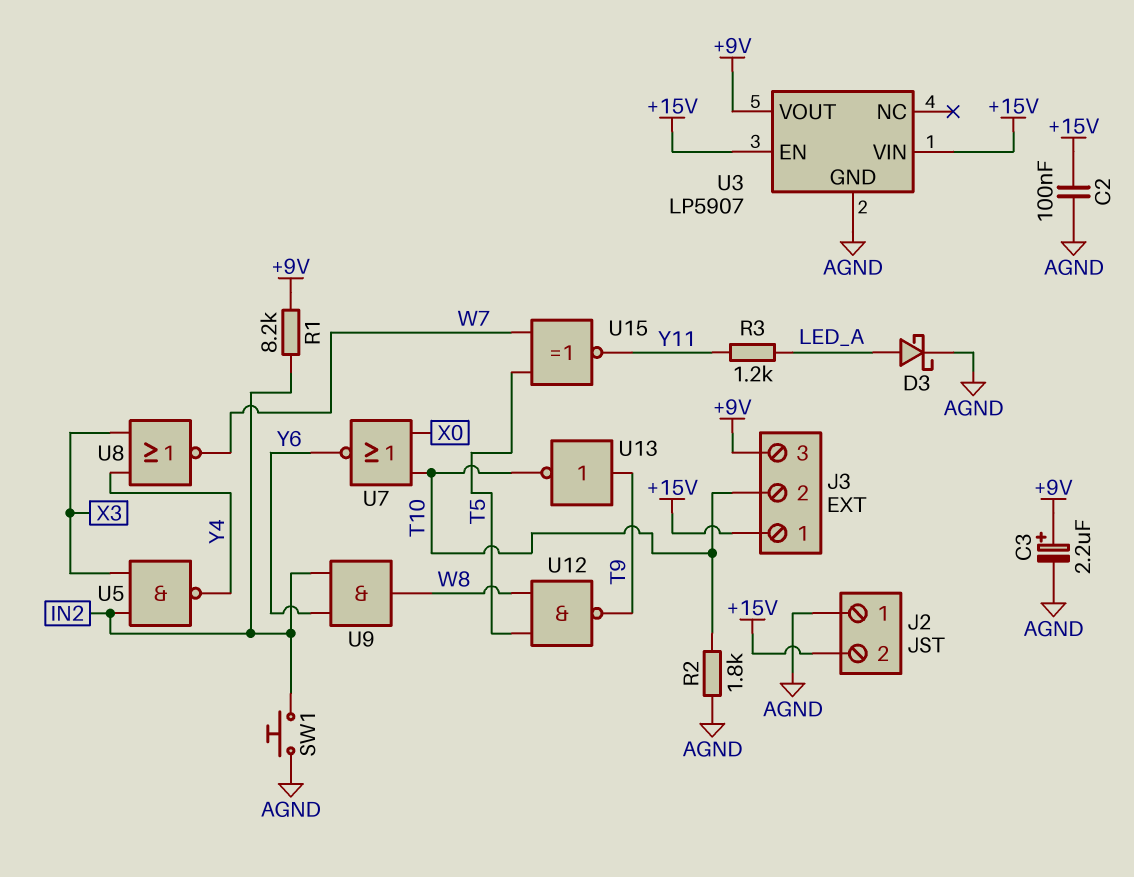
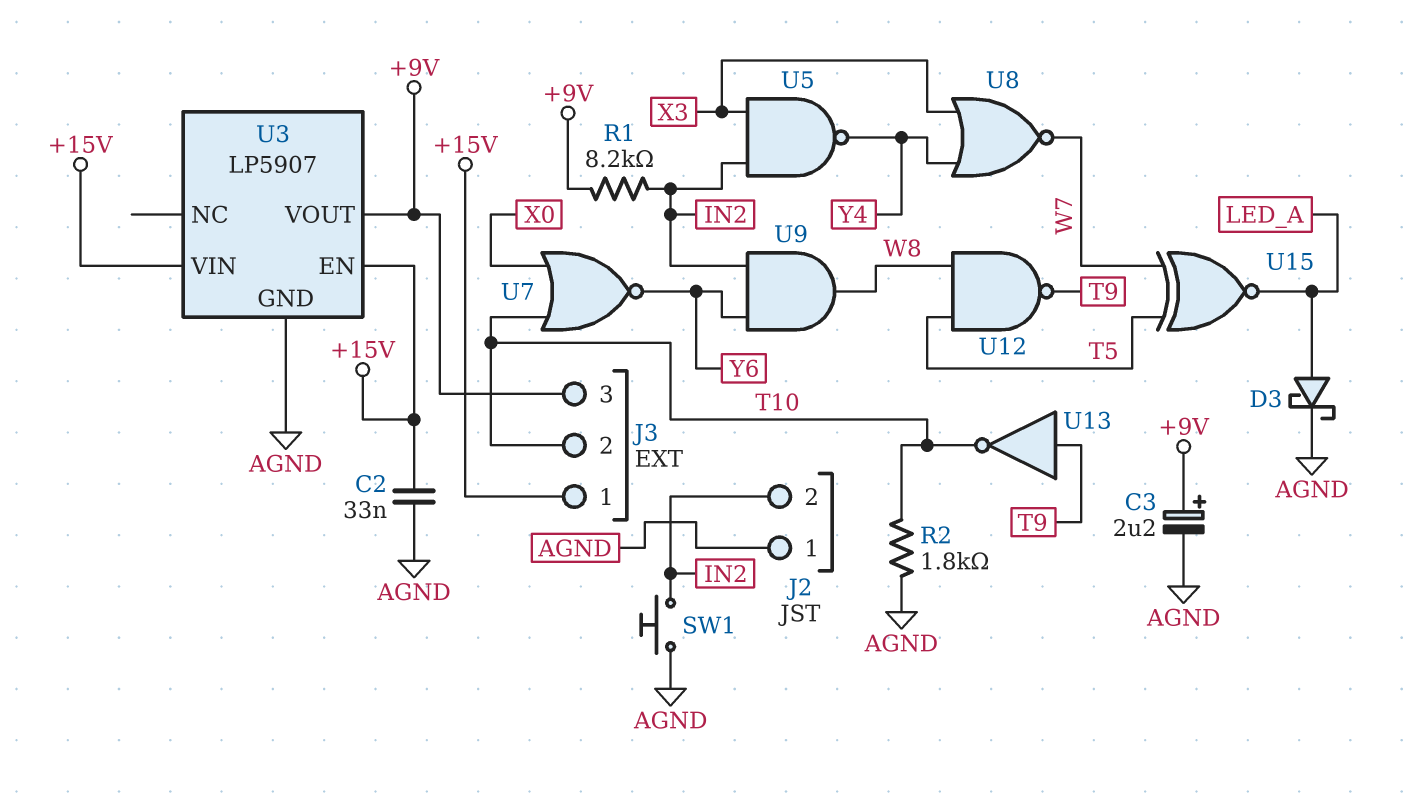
C2: 100nF (+15V, AGND) -> 33nF (+15V, AGND)
J2 pin 2: +15V -> IN2
R3: 1.2k (LED_A, Y11) -> none
U15: XNOR (in T5, in W7, out Y11) -> XNOR (in T5, in W7, out LED_A)

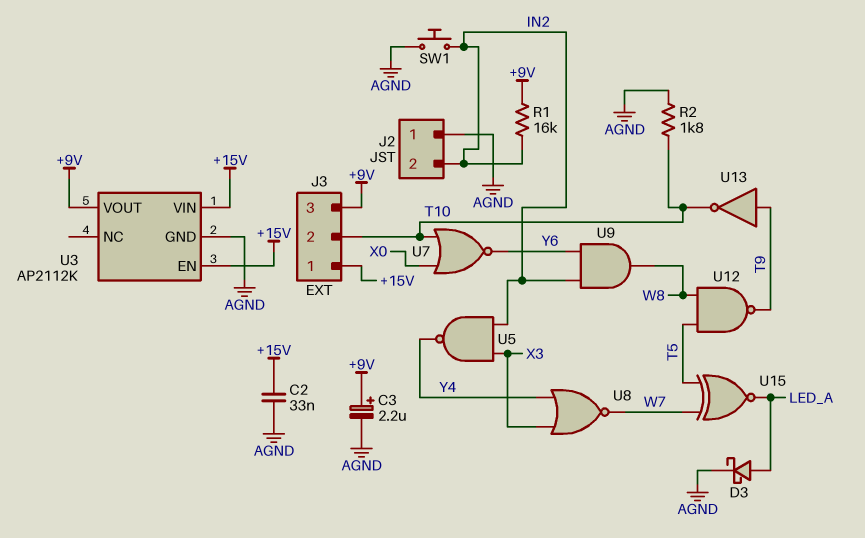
R1: 8.2k (+9V, IN2) -> 16k (+9V, IN2)
U3: LP5907 -> AP2112K

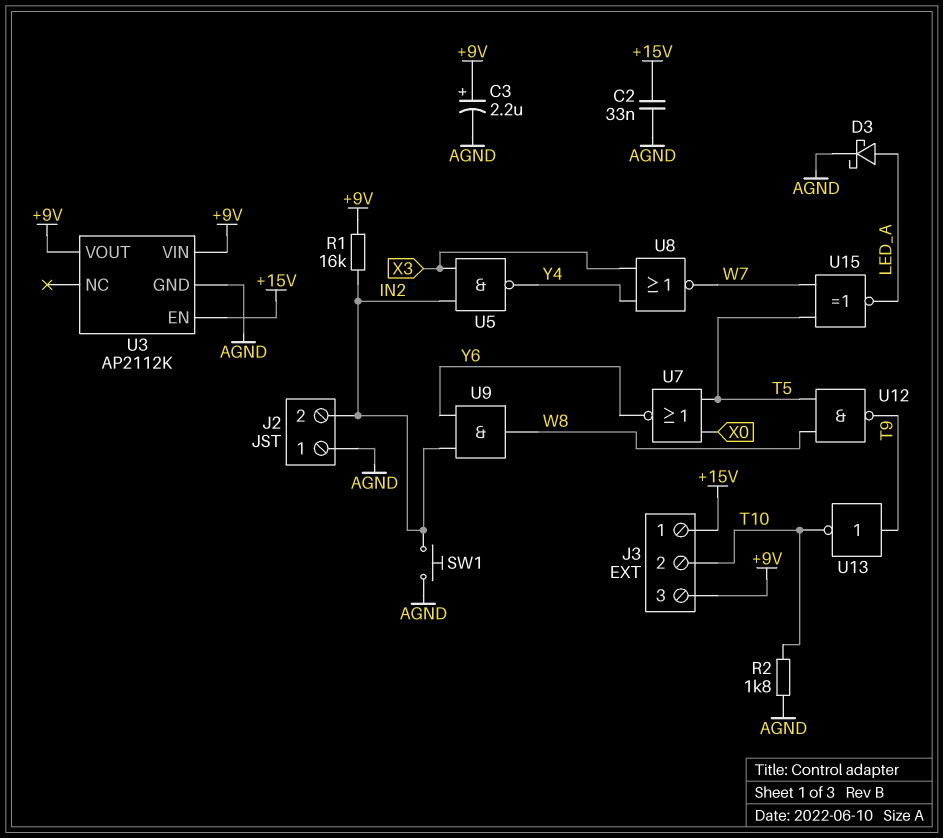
U3 pin VIN: +15V -> +9V
U7: NOR (in T10, in X0, out Y6) -> NOR (in T5, in X0, out Y6)

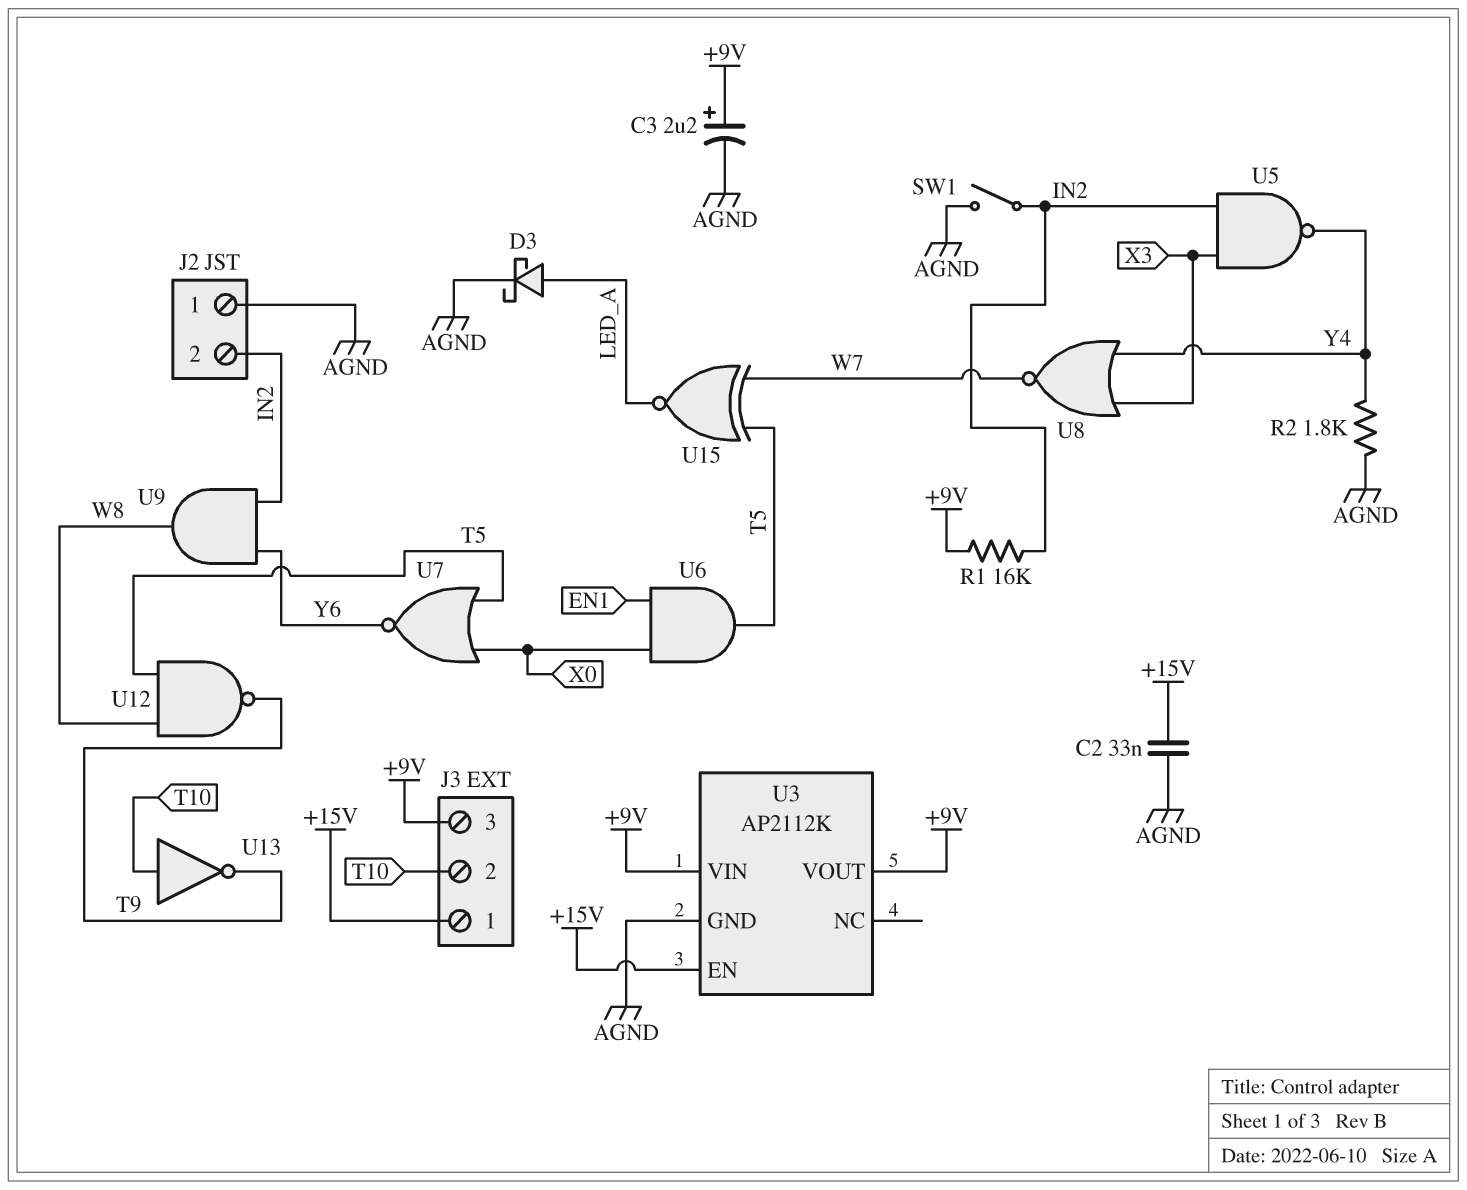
R2: 1.8k (AGND, T10) -> 1.8k (AGND, Y4)
SW1: button (AGND, IN2) -> switch (AGND, IN2)
U6: none -> AND (in EN1, in X0, out T5)
U13: NOT (in T9, out T10) -> NOT (in T10, out T9)

